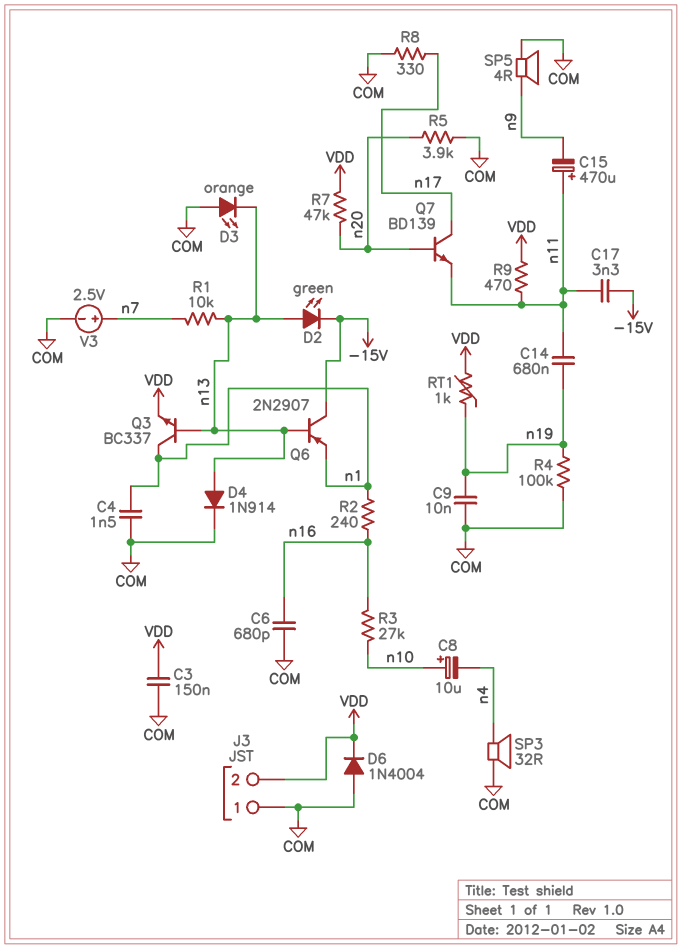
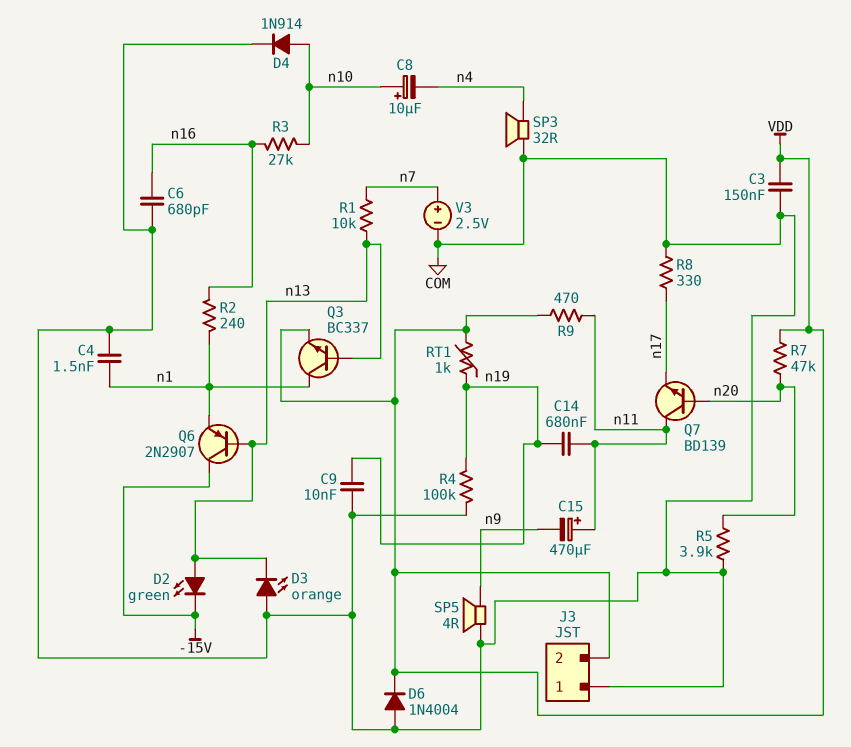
C17: 3.3nF (-15V, n11) -> none
D4: diode 1N914 (A n13, K COM) -> diode 1N914 (A n10, K COM)
Q7: NPN BD139 (B n20, C n17, E n11) -> NPN BD139 (B n20, C n11, E n17)

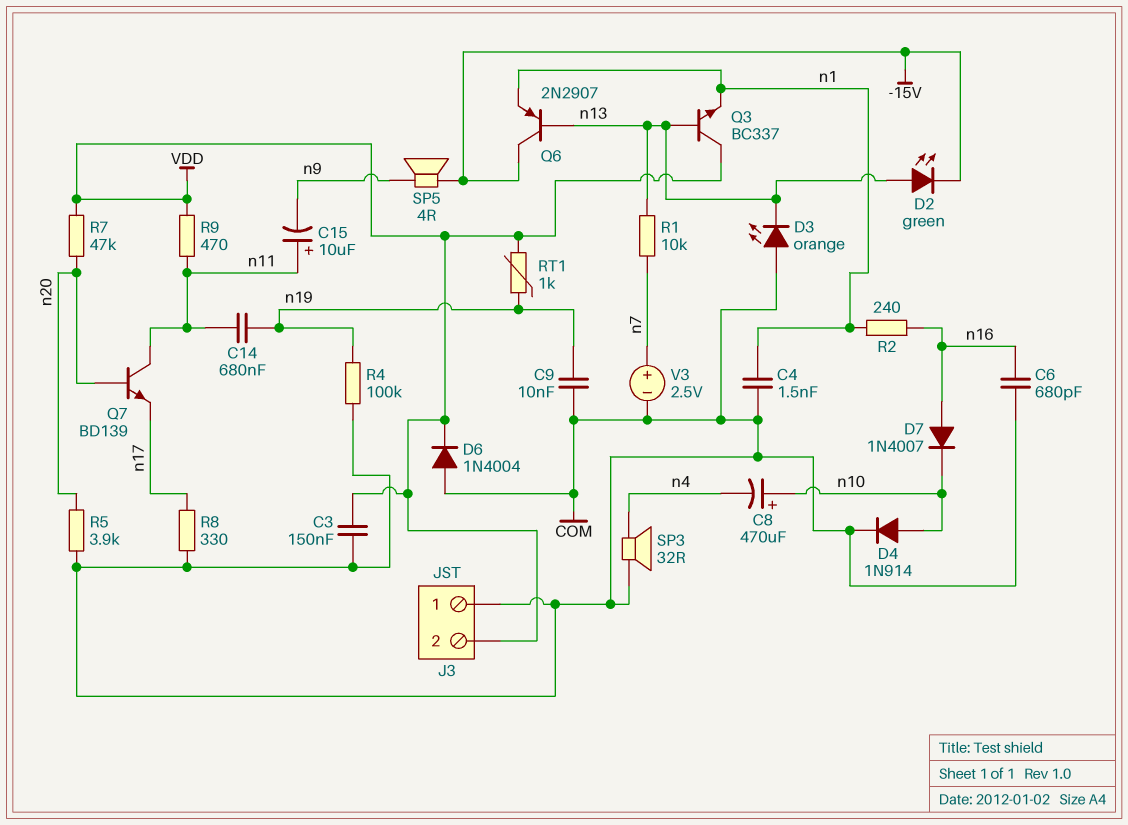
C8: 10uF (plus n10, minus n4) -> 470uF (plus n10, minus n4)
C15: 470uF (plus n11, minus n9) -> 10uF (plus n11, minus n9)
D7: none -> diode 1N4007 (A n16, K n10)
Q3: NPN BC337 (B n13, C n1, E VDD) -> NPN BC337 (B n13, C VDD, E n1)
R3: 27k (n10, n16) -> none
SP5: speaker 4R (COM, n9) -> speaker 4R (-15V, n9)

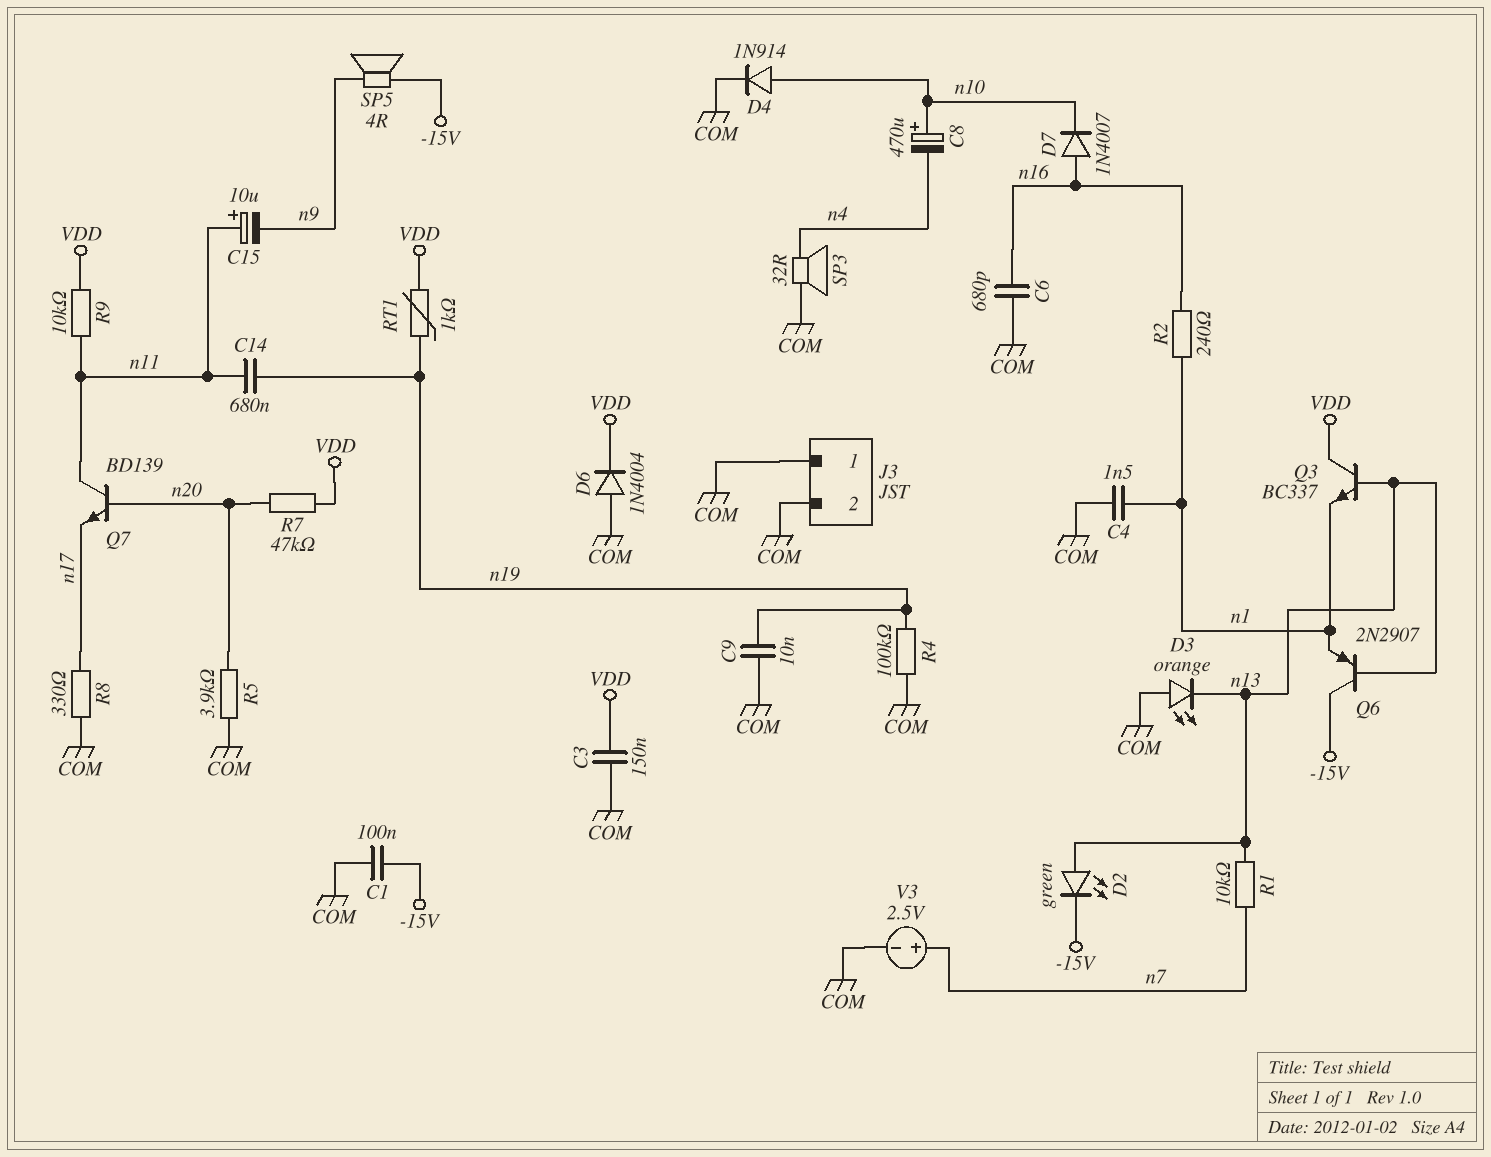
C1: none -> 100nF (-15V, COM)
J3 pin 2: VDD -> COM
R9: 470 (VDD, n11) -> 10k (VDD, n11)

